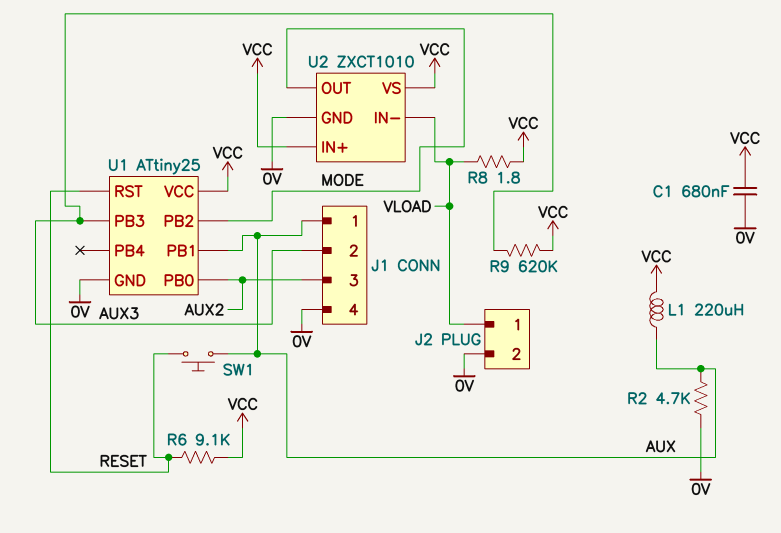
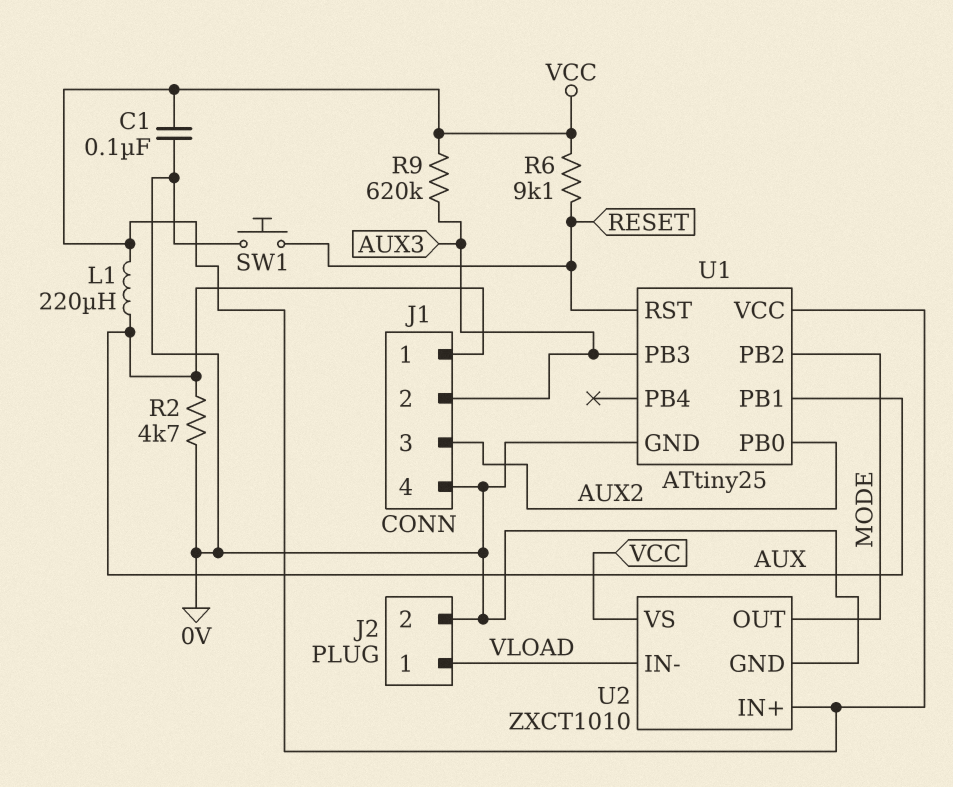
C1: 680nF (0V, VCC) -> 100nF (0V, VCC)
R8: 1.8 (VCC, VLOAD) -> none
SW1: button (AUX, RESET) -> button (0V, RESET)

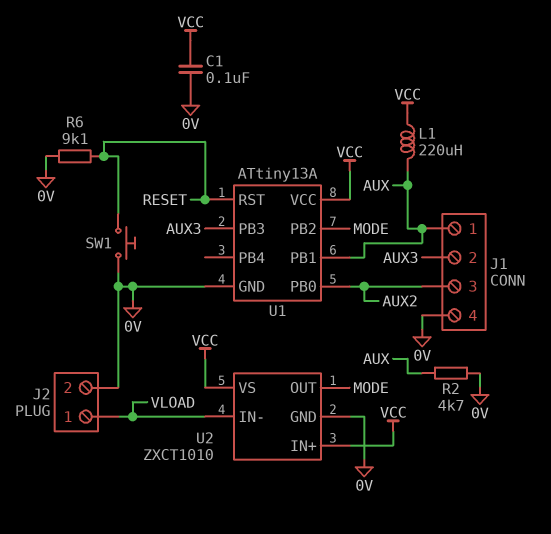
R6: 9.1k (RESET, VCC) -> 9.1k (0V, RESET)
R9: 620k (AUX3, VCC) -> none
U1: ATtiny25 -> ATtiny13A

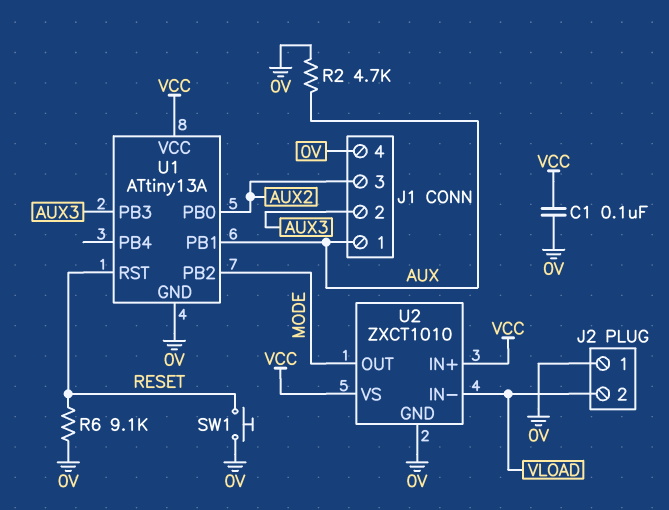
J2 pin 1: VLOAD -> 0V
J2 pin 2: 0V -> VLOAD
L1: 220uH (AUX, VCC) -> none

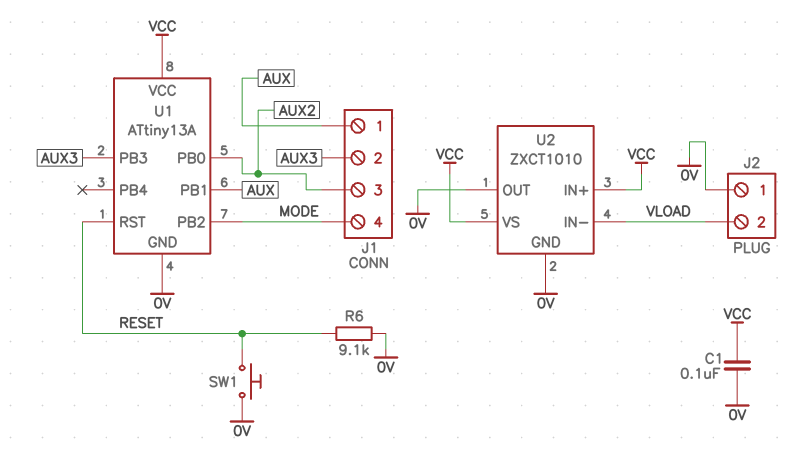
J1 pin 4: 0V -> MODE
R2: 4.7k (0V, AUX) -> none
U2 pin OUT: MODE -> 0V

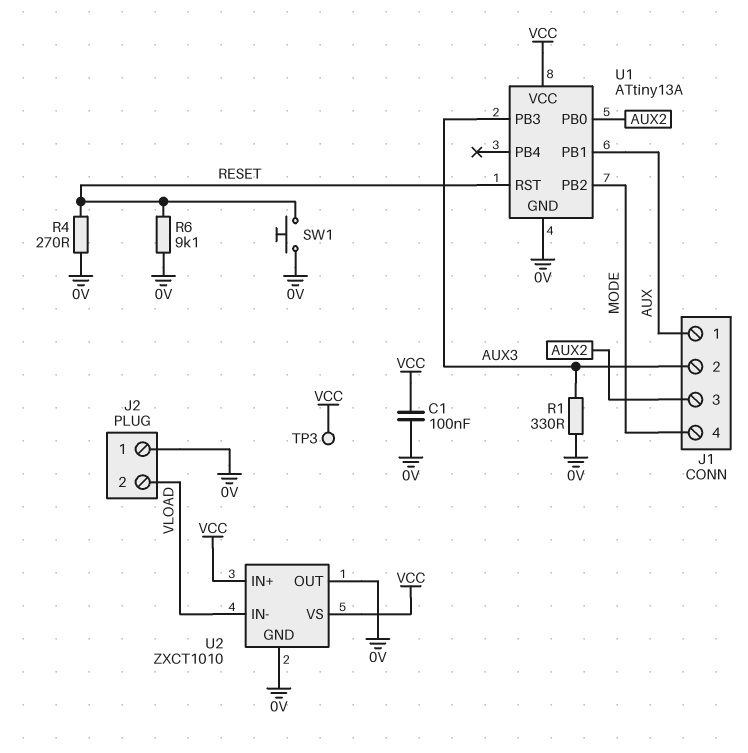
R1: none -> 330 (0V, AUX3)
R4: none -> 270 (0V, RESET)
TP3: none -> test point (VCC)

